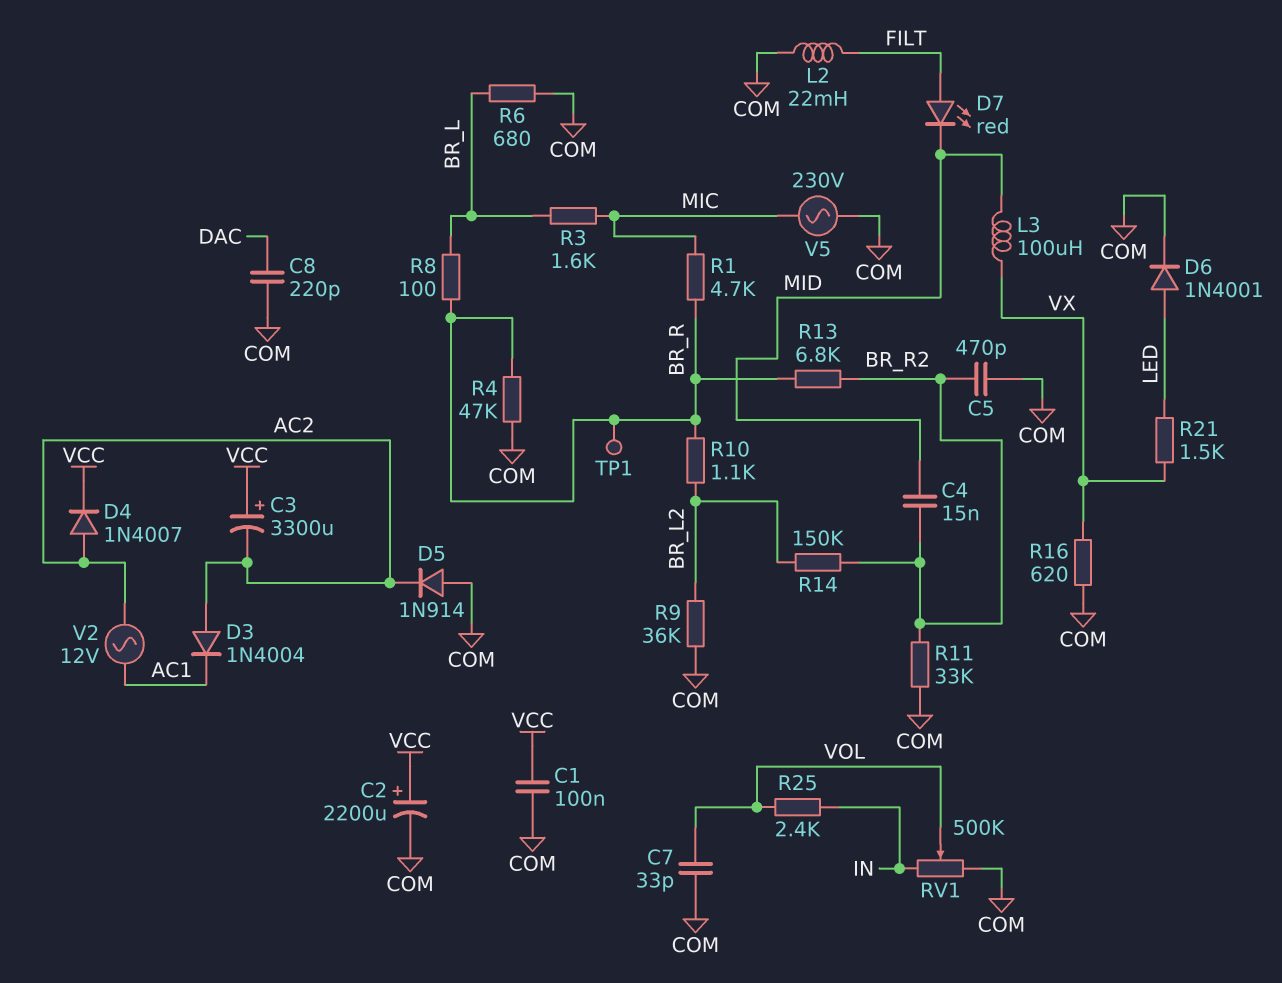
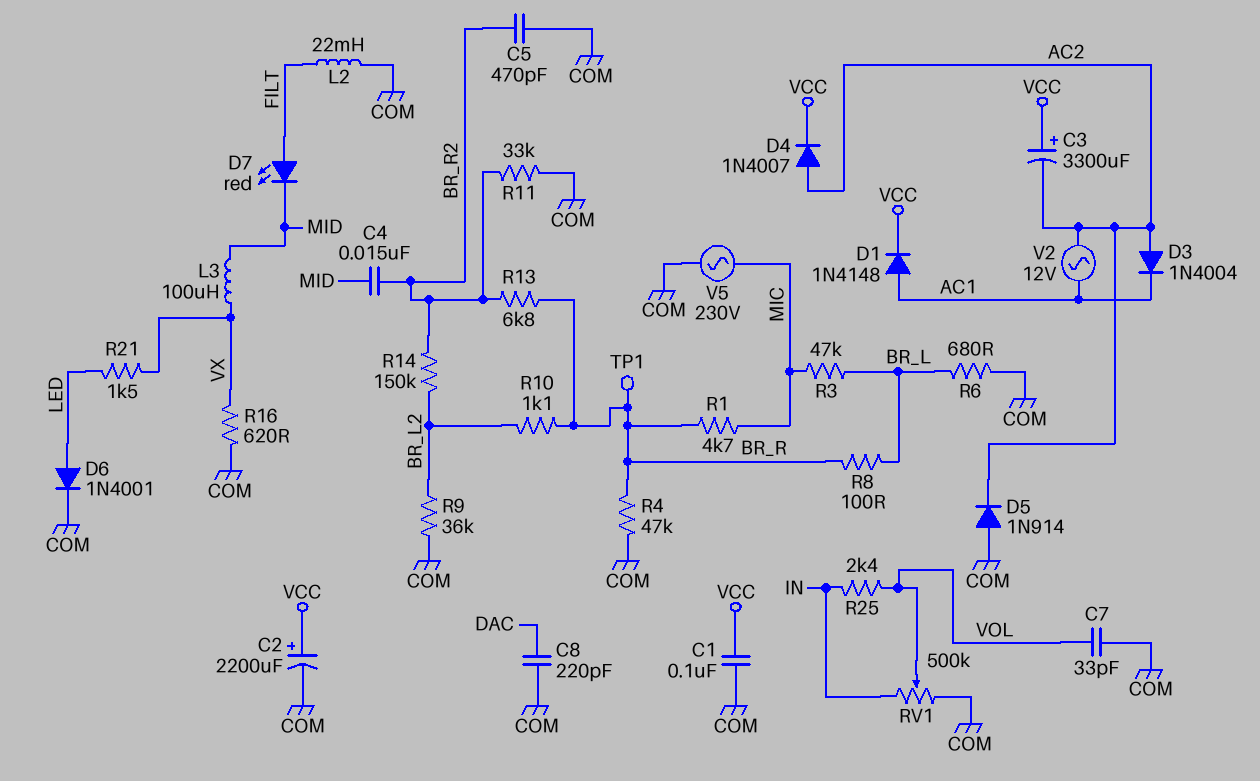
D1: none -> diode 1N4148 (A AC1, K VCC)
R3: 1.6k (BR_L, MIC) -> 47k (BR_L, MIC)

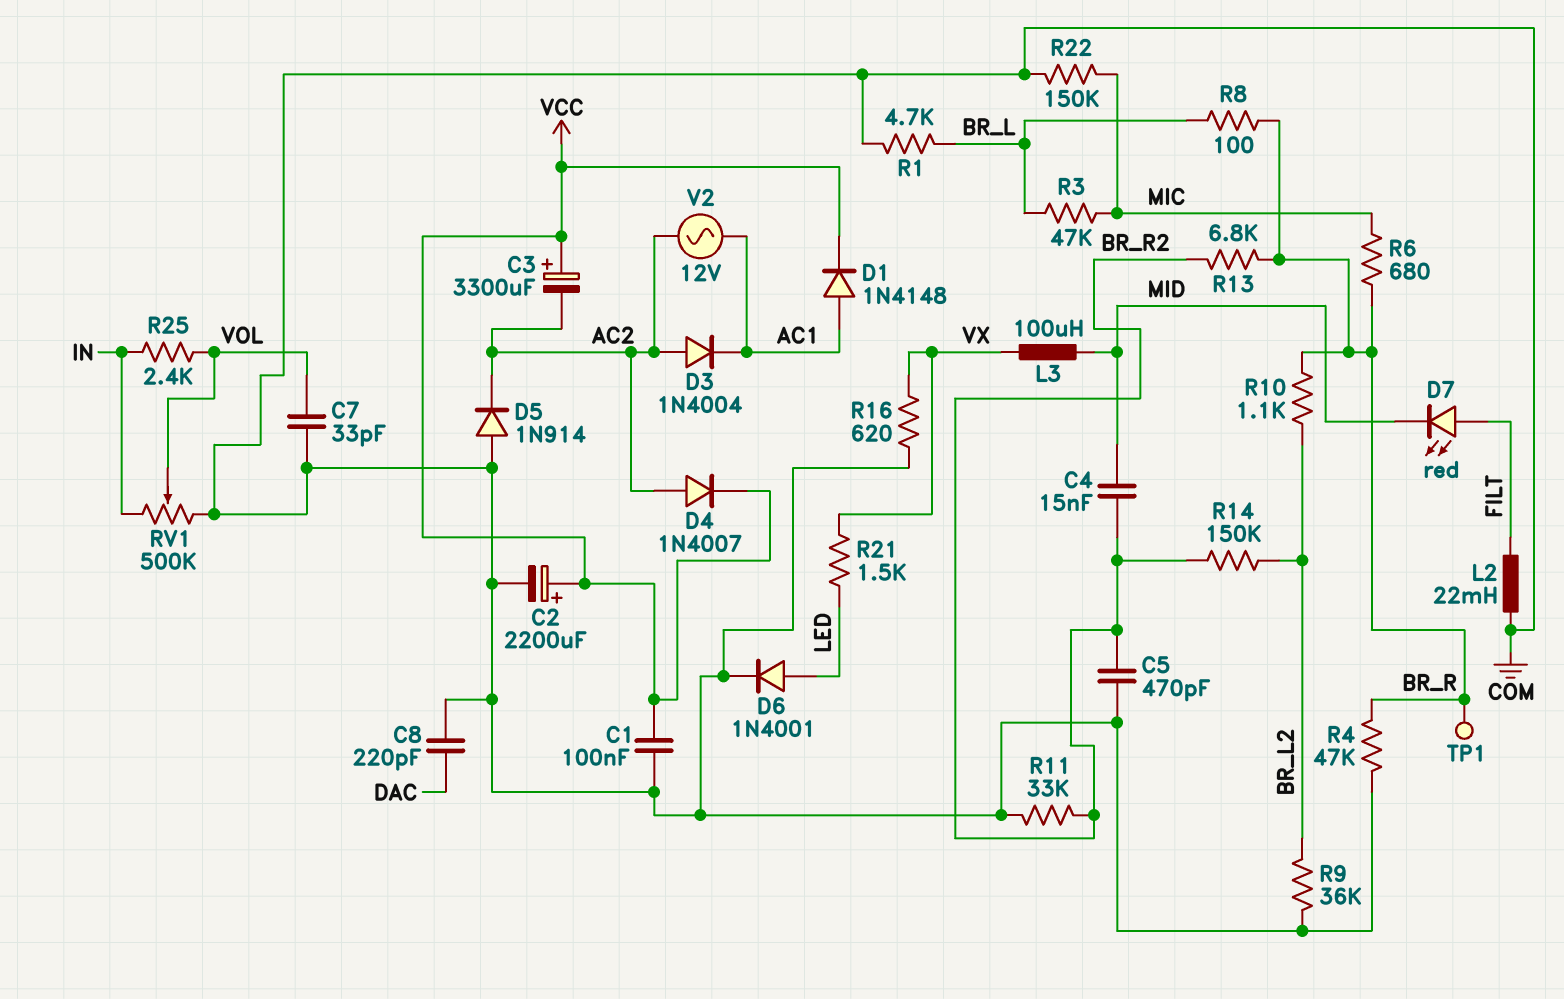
R1: 4.7k (BR_R, MIC) -> 4.7k (BR_L, COM)
R6: 680 (BR_L, COM) -> 680 (BR_R, MIC)
R22: none -> 150k (COM, MIC)
V5: AC 230V (COM, MIC) -> none

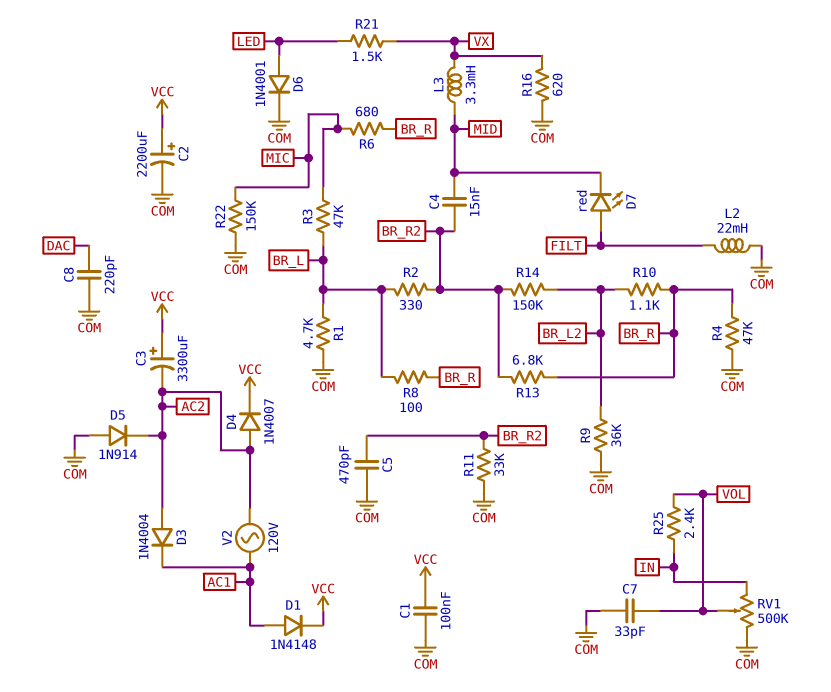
L3: 100uH (MID, VX) -> 3.3mH (MID, VX)
R2: none -> 330 (BR_L, BR_R2)
TP1: test point (BR_R) -> none
V2: AC 12V (AC1, AC2) -> AC 120V (AC1, AC2)

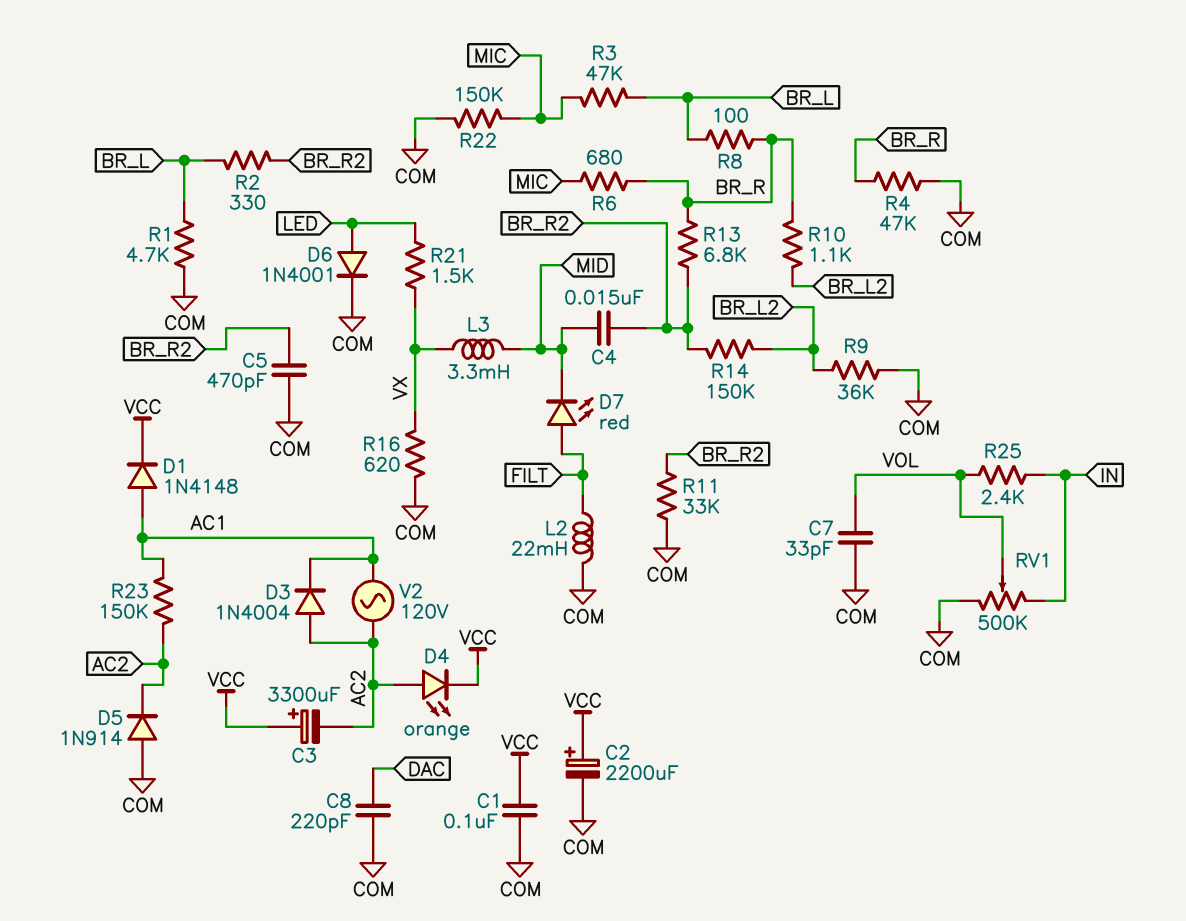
D4: diode 1N4007 (A AC2, K VCC) -> LED orange (A AC2, K VCC)
R23: none -> 150k (AC1, AC2)

